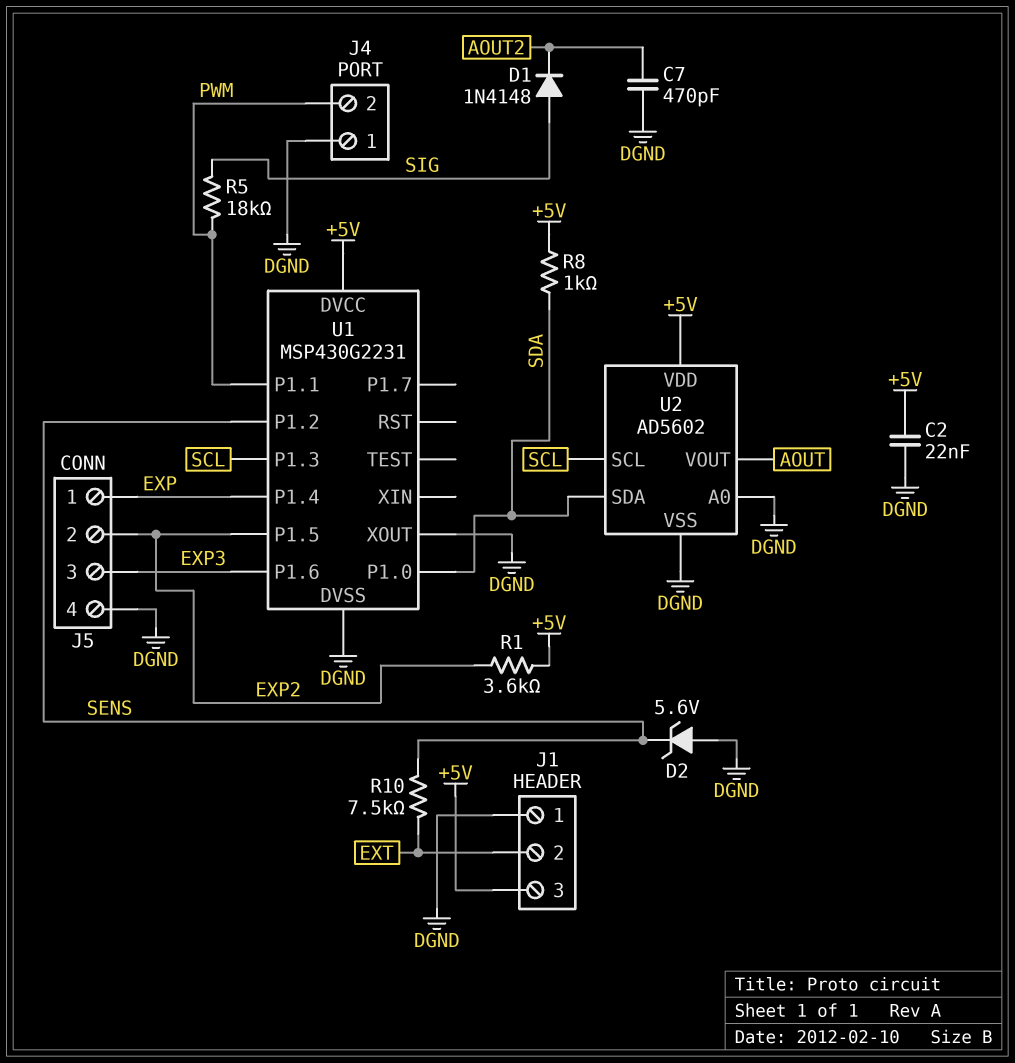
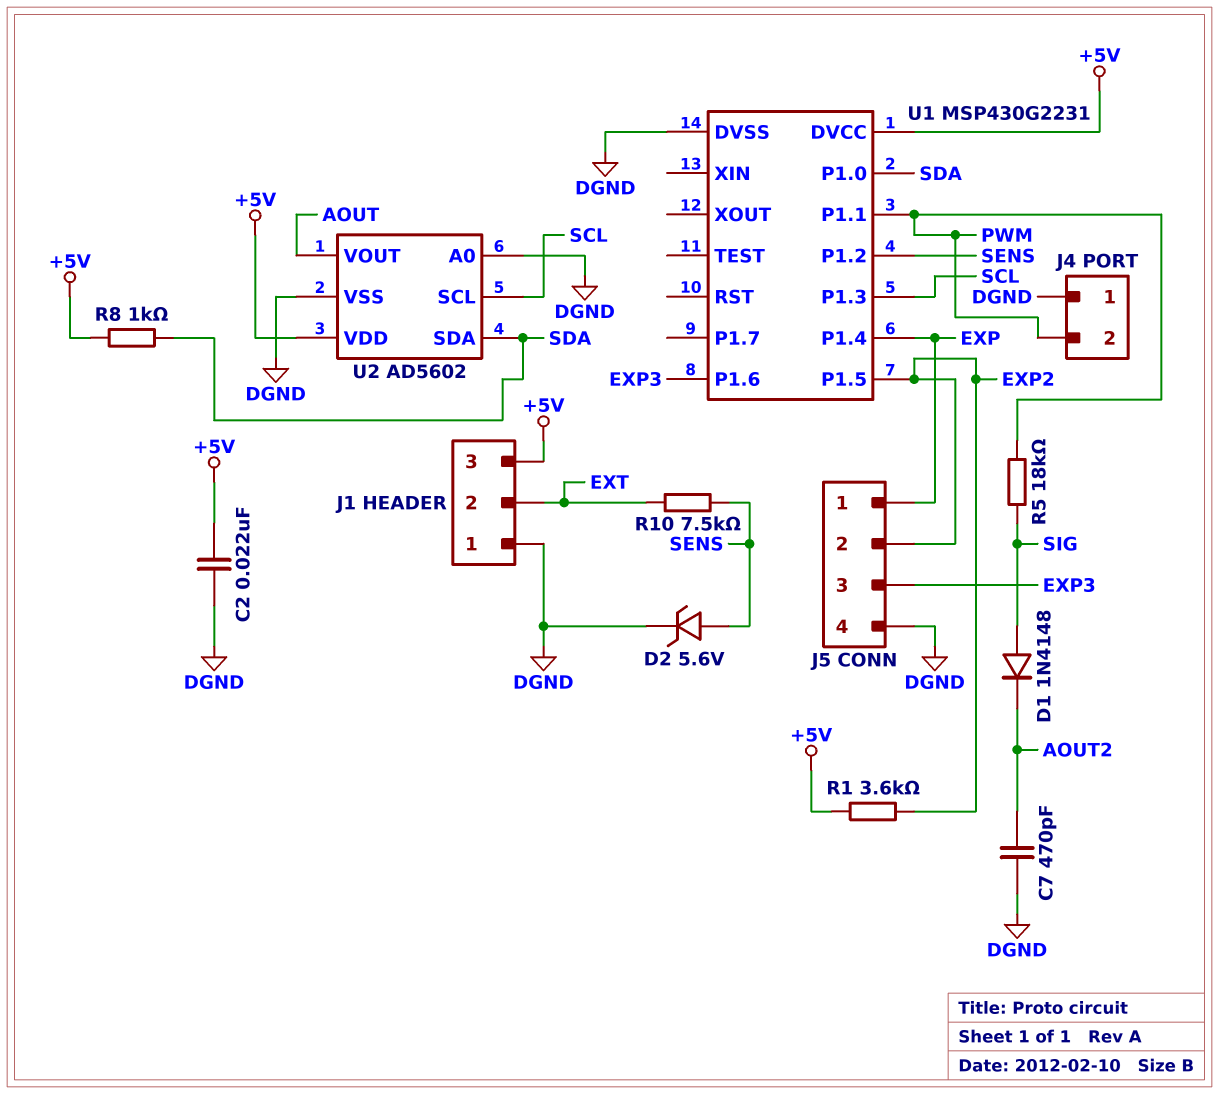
D2: zener 5.6V (A DGND, K SENS) -> zener 5.6V (A SENS, K DGND)
U1 pin XOUT: DGND -> none

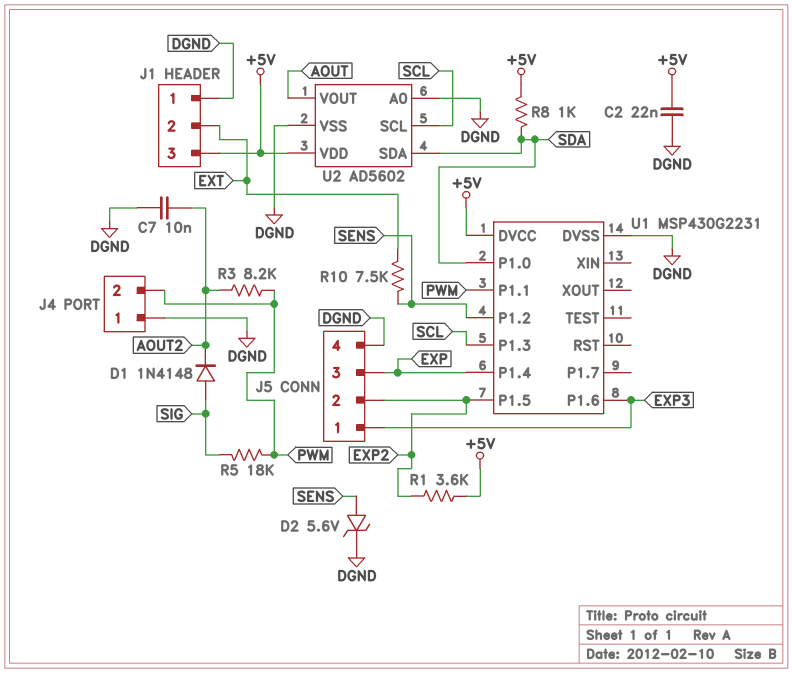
C7: 470pF (AOUT2, DGND) -> 10nF (AOUT2, DGND)
J5 pin 1: EXP -> EXP3
J5 pin 3: EXP3 -> EXP
R3: none -> 8.2k (AOUT2, PWM)

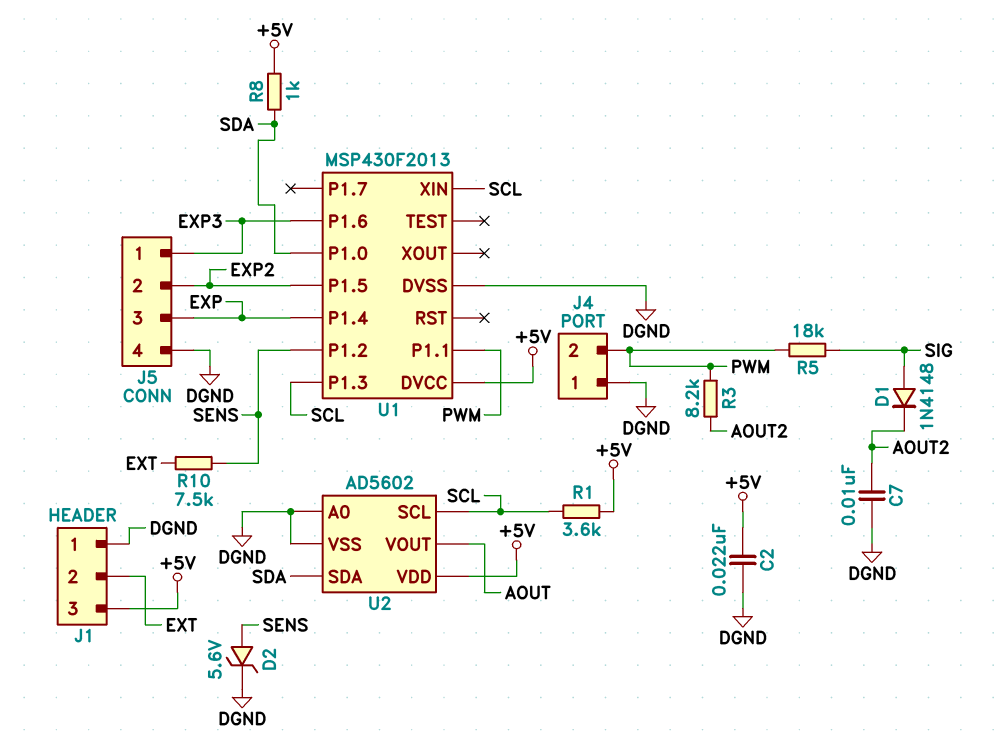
R1: 3.6k (+5V, EXP2) -> 3.6k (+5V, SCL)
U1: MSP430G2231 -> MSP430F2013
U1 pin XIN: none -> SCL

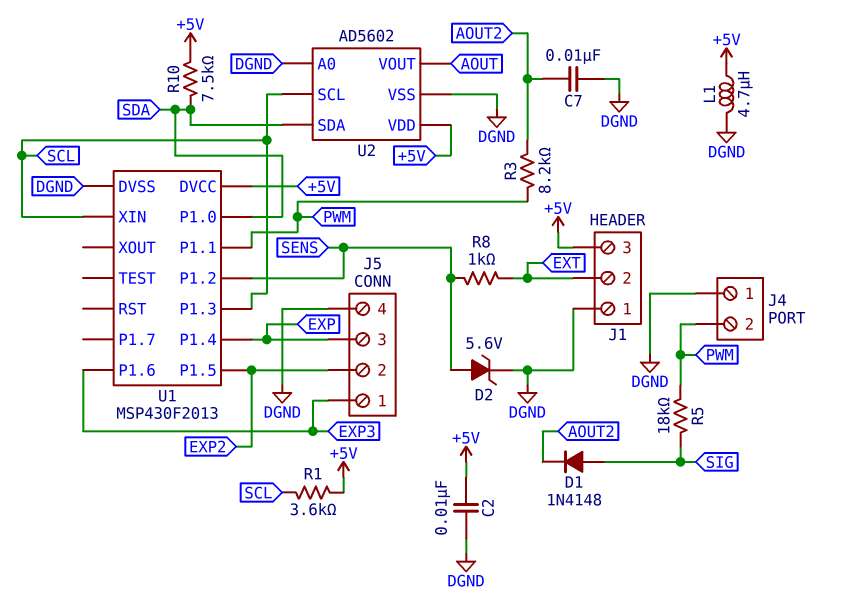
C2: 22nF (+5V, DGND) -> 10nF (+5V, DGND)
L1: none -> 4.7uH (+5V, DGND)
R8: 1k (+5V, SDA) -> 1k (EXT, SENS)
R10: 7.5k (EXT, SENS) -> 7.5k (+5V, SDA)

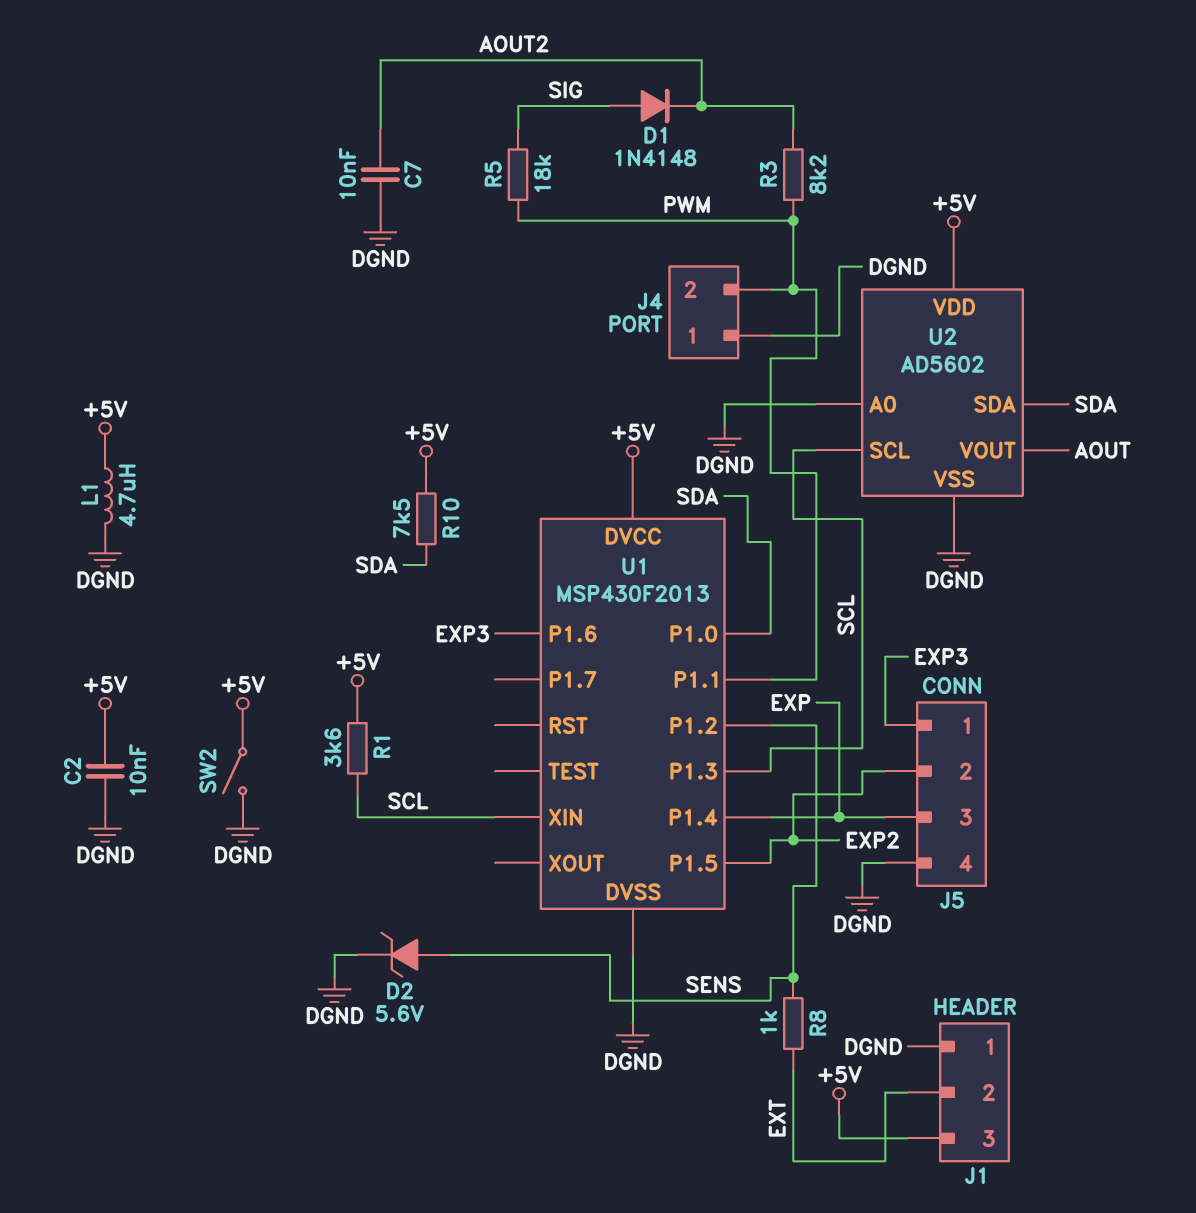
SW2: none -> switch (+5V, DGND)

